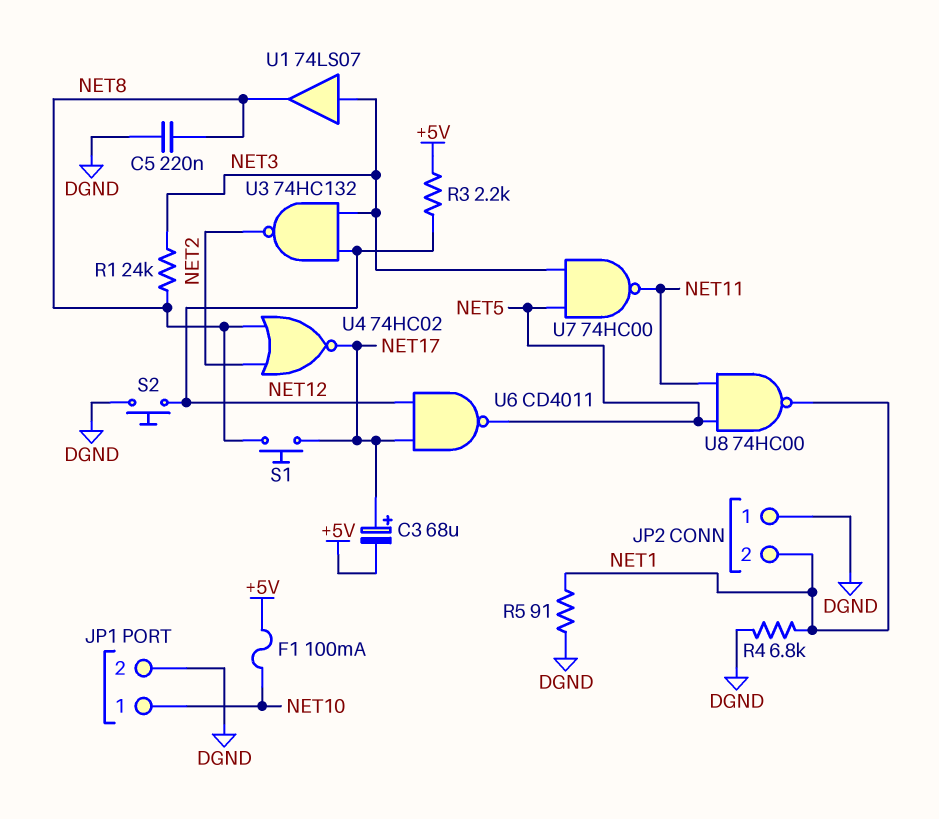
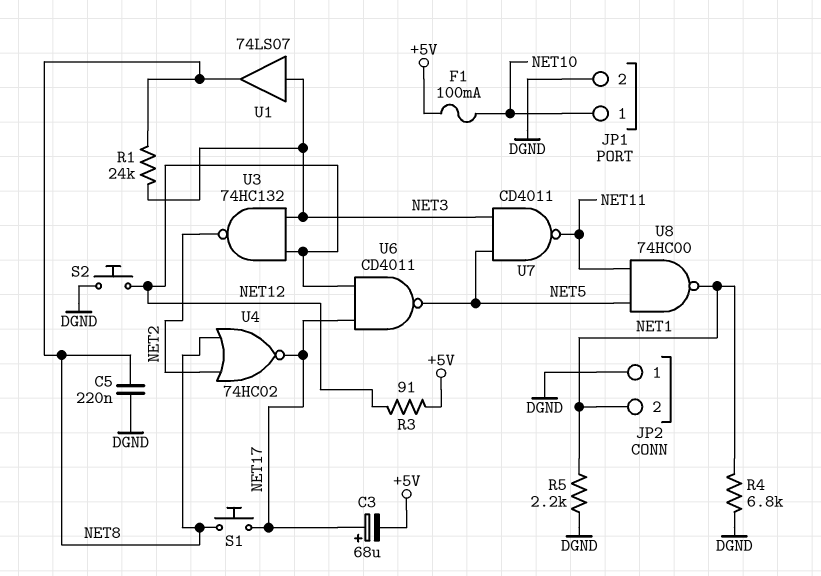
R3: 2.2k (+5V, NET12) -> 91 (+5V, NET12)
R5: 91 (DGND, NET1) -> 2.2k (DGND, NET1)
U7: NAND 74HC00 (in NET3, in NET5, out NET11) -> NAND CD4011 (in NET3, in NET5, out NET11)

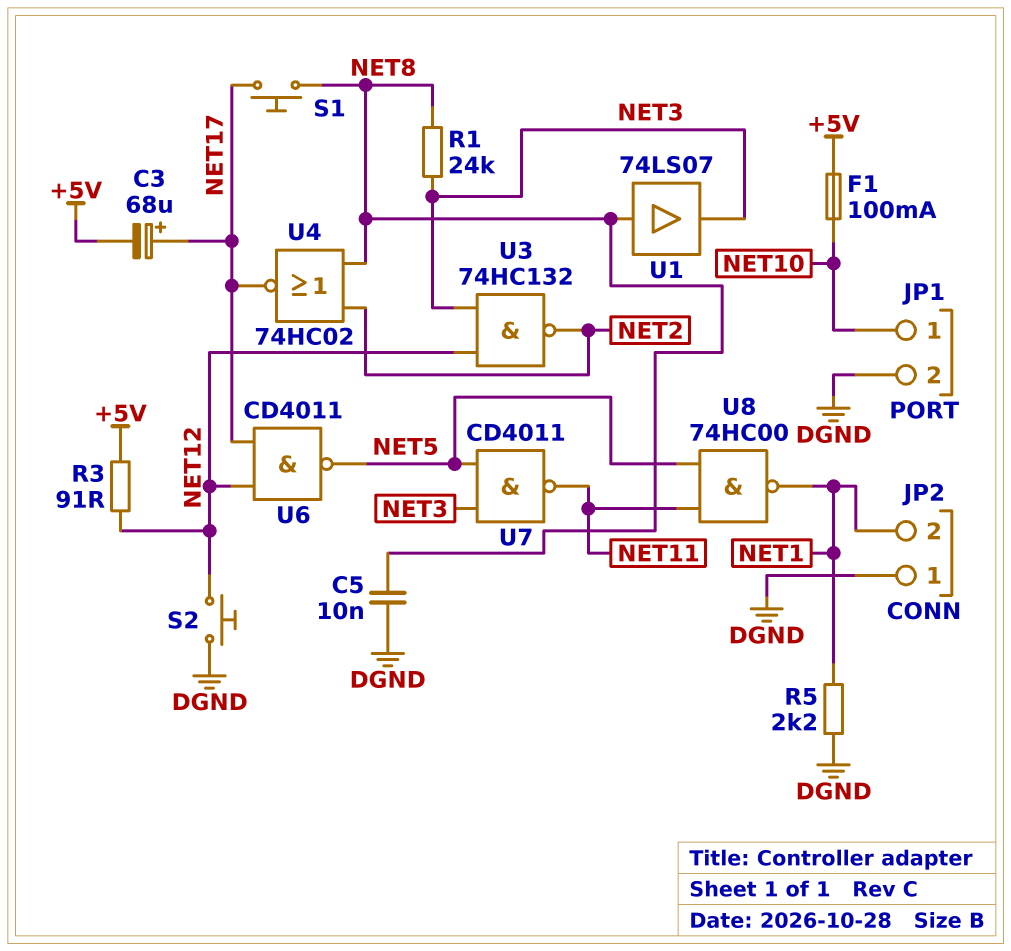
C5: 220nF (DGND, NET8) -> 10nF (DGND, NET8)
R4: 6.8k (DGND, NET1) -> none
U1: buffer 74LS07 (in NET3, out NET8) -> buffer 74LS07 (in NET8, out NET3)

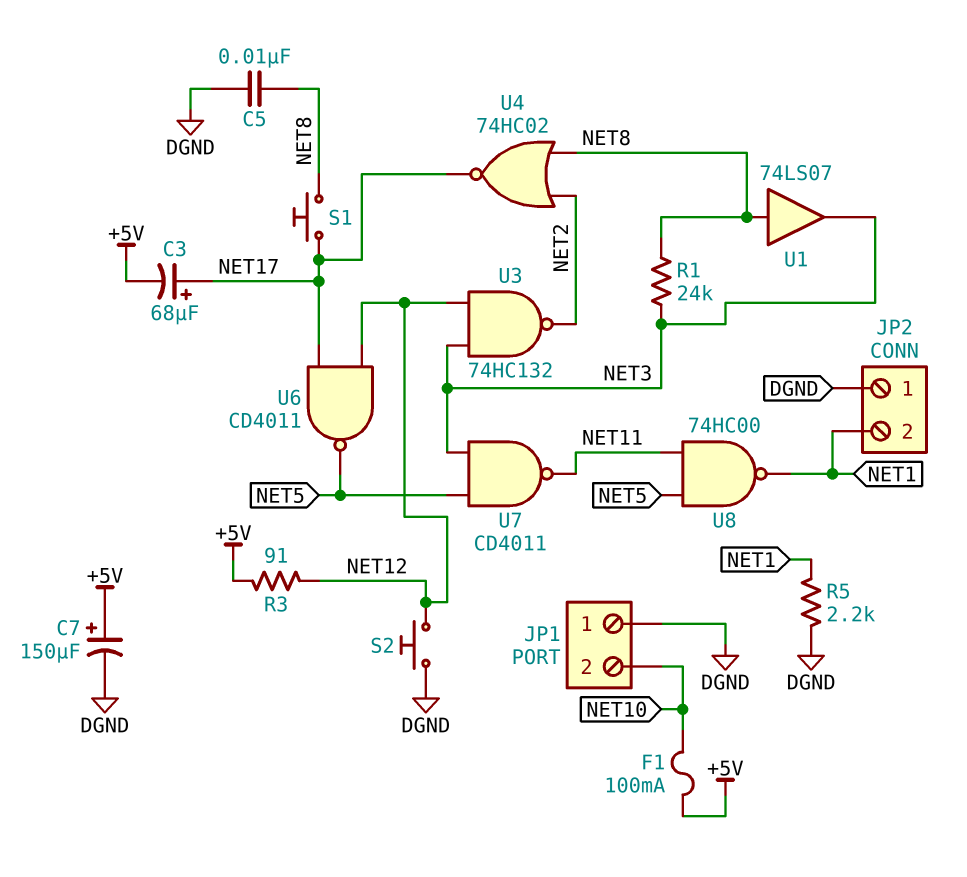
C7: none -> 150uF (plus +5V, minus DGND)
JP1 pin 1: NET10 -> DGND
JP1 pin 2: DGND -> NET10

